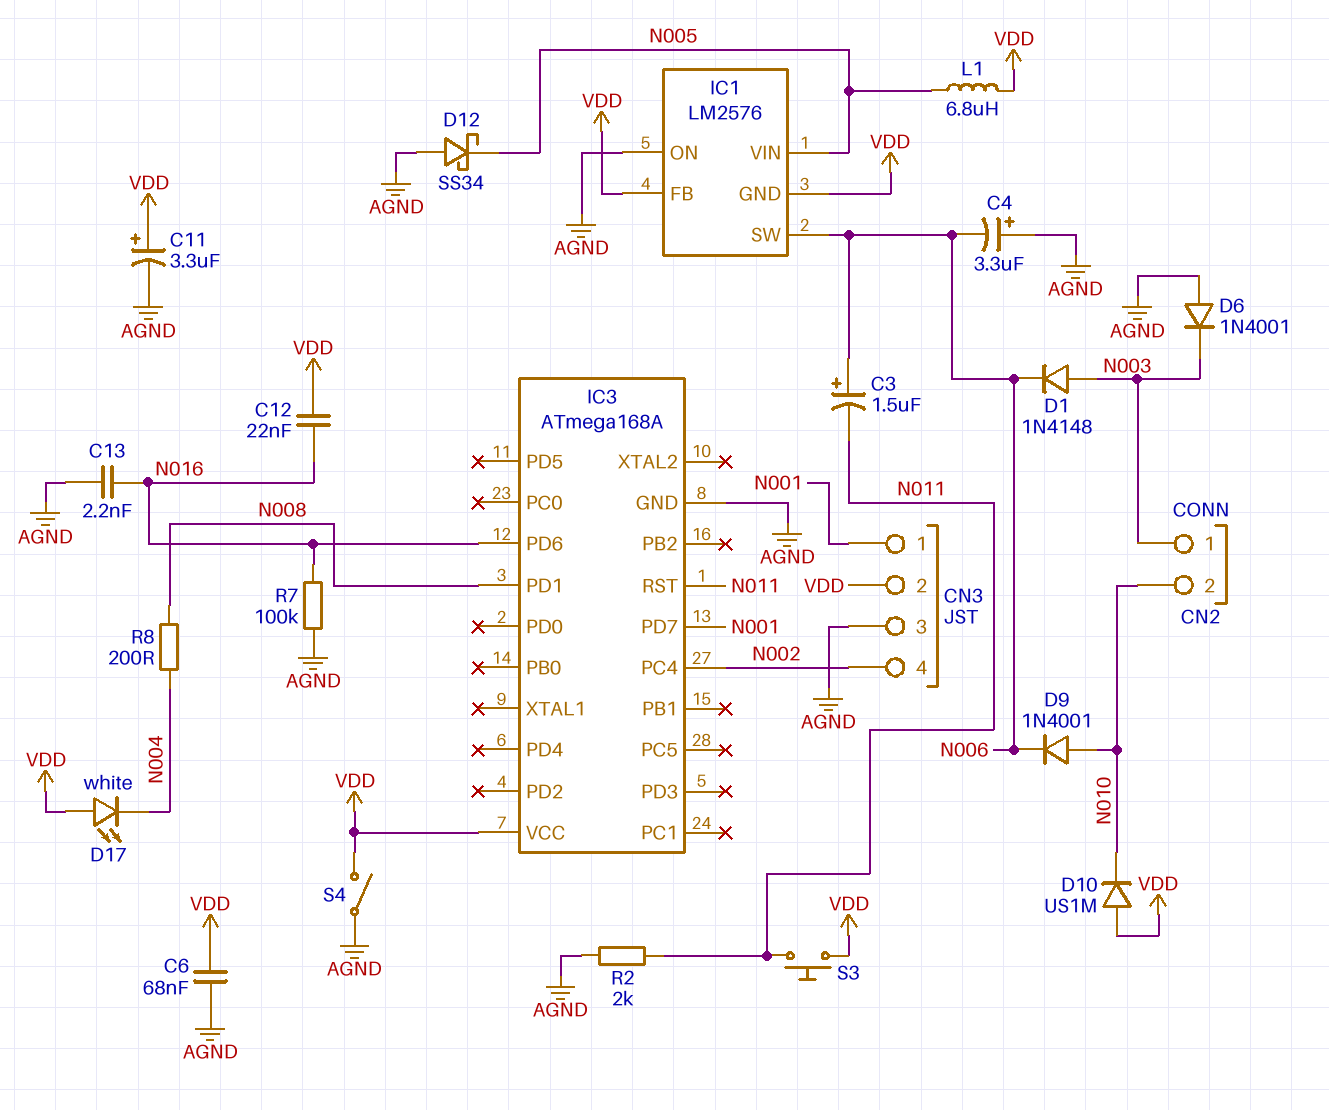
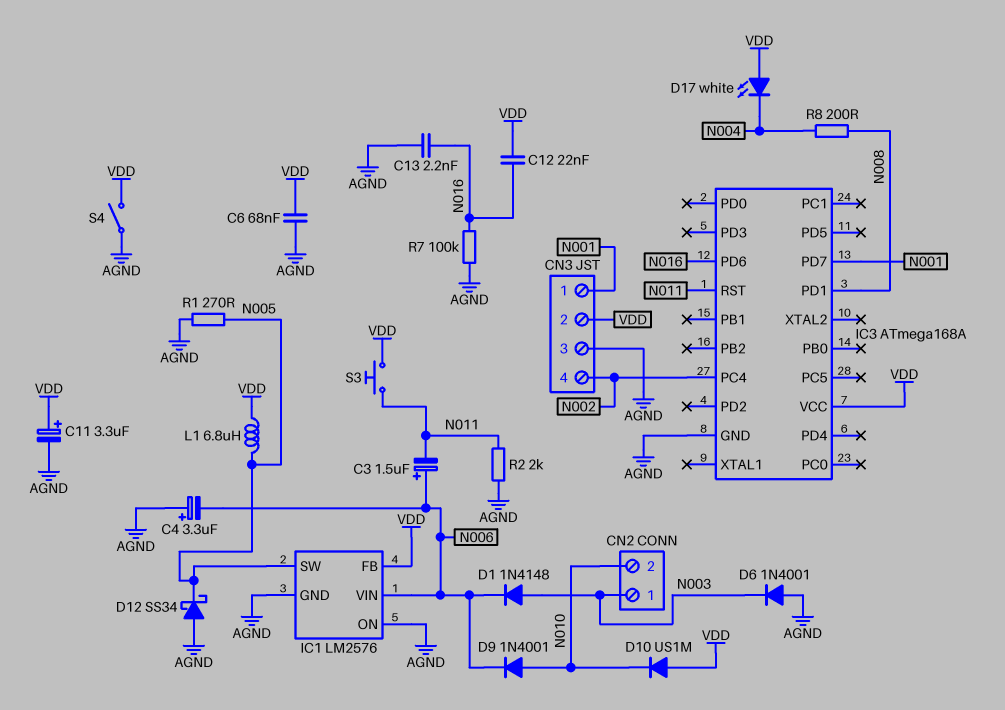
IC1 pin GND: VDD -> AGND
IC1 pin SW: N006 -> N005
IC1 pin VIN: N005 -> N006
R1: none -> 270 (AGND, N005)

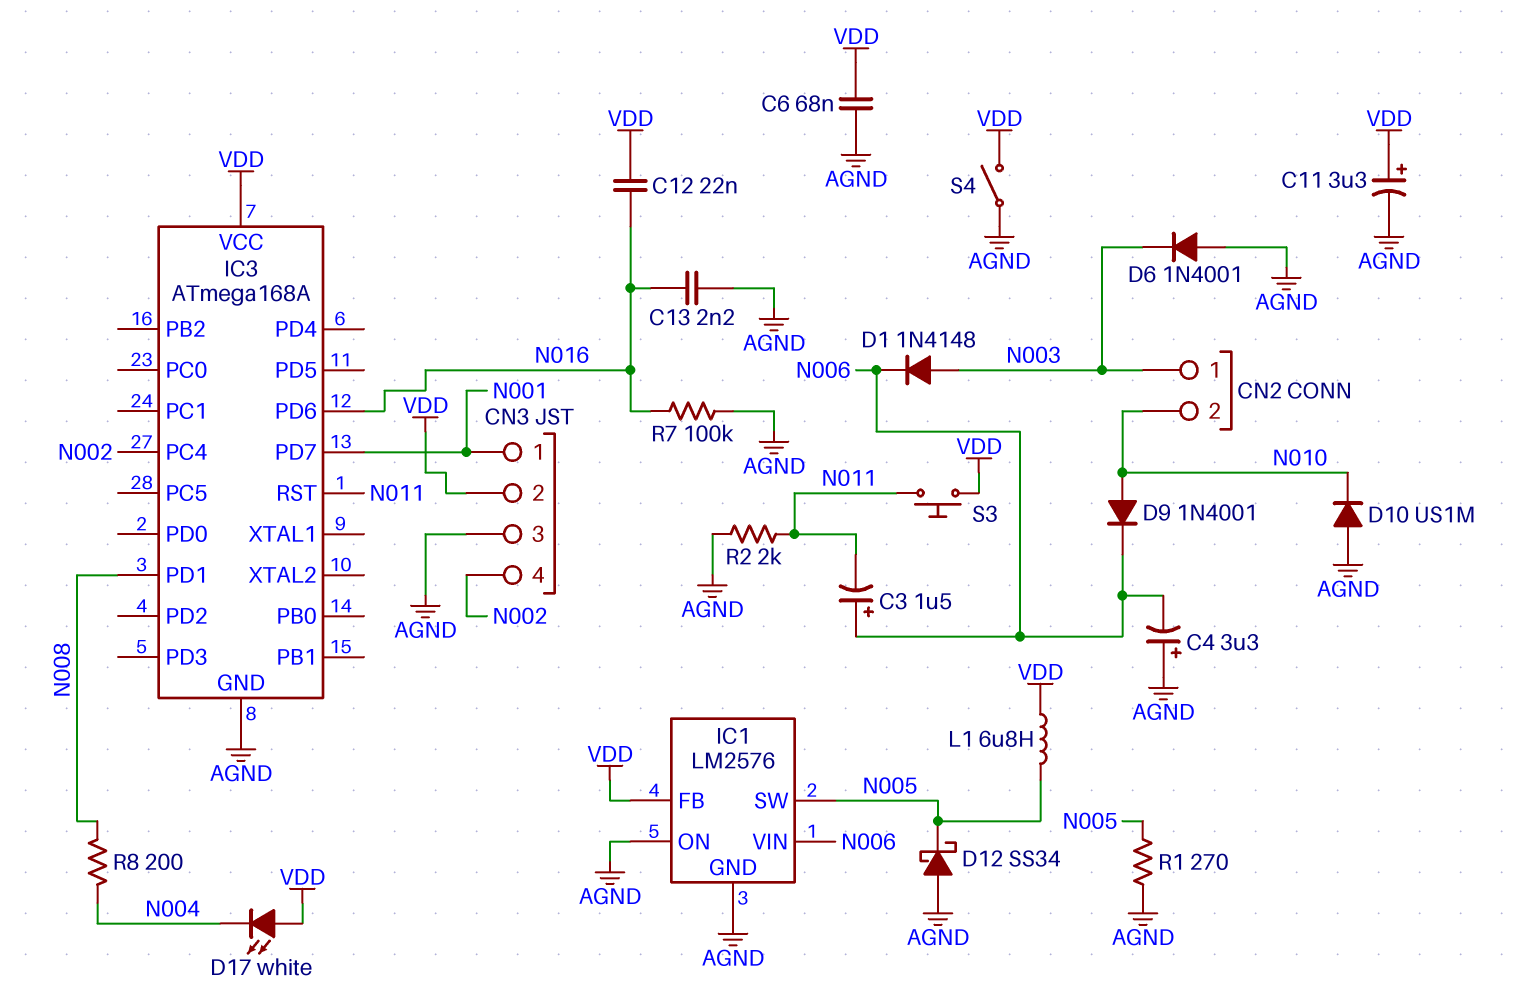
D10: diode US1M (A VDD, K N010) -> diode US1M (A AGND, K N010)

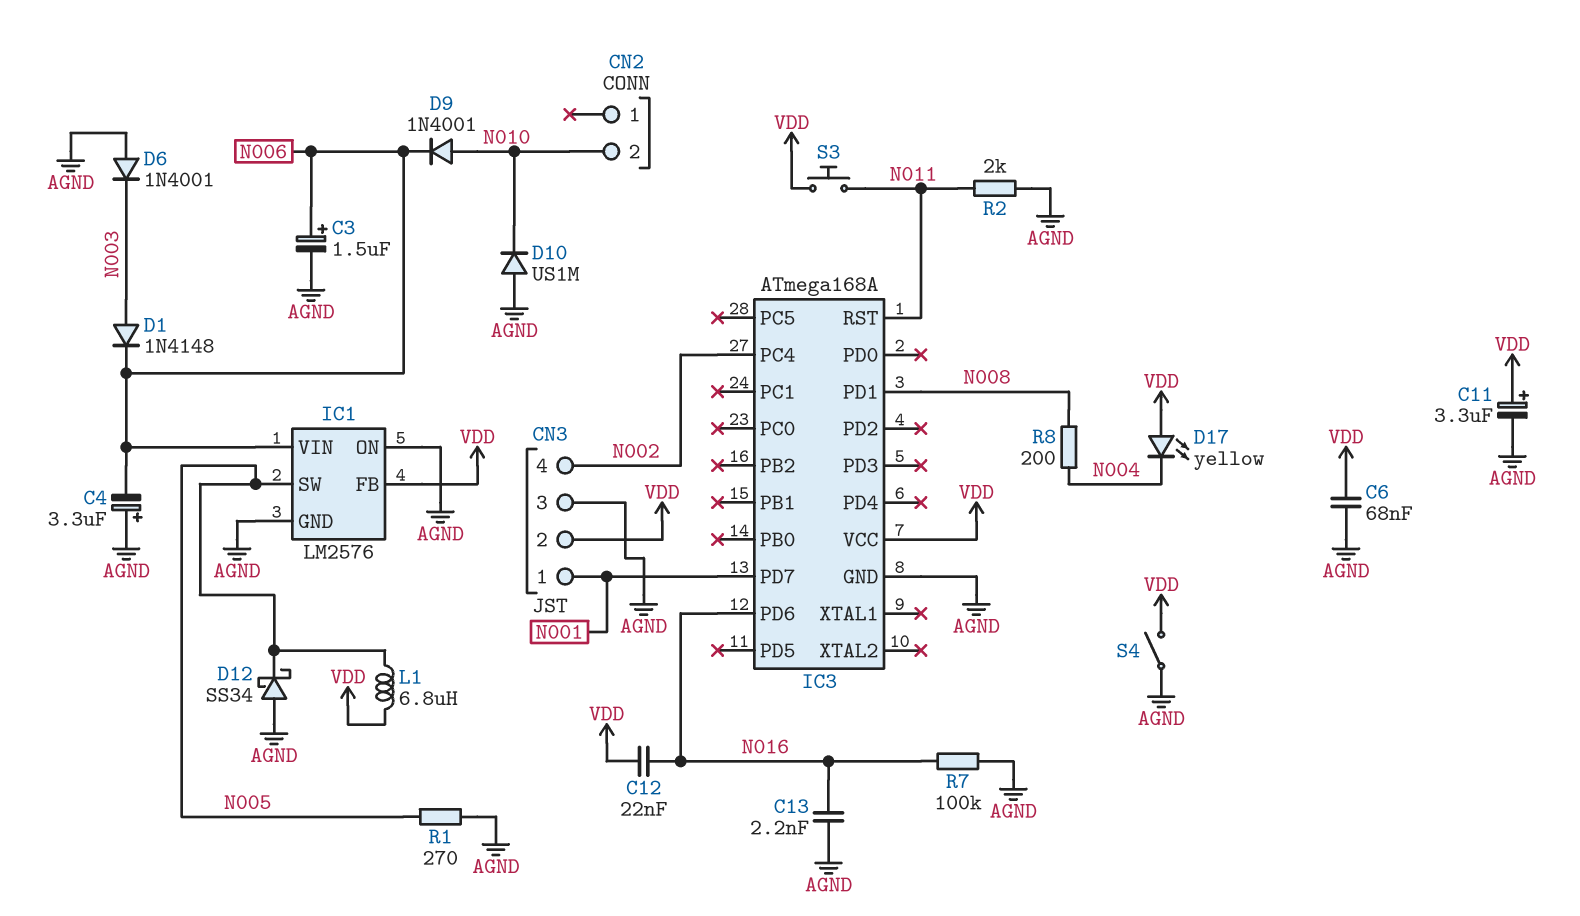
C3: 1.5uF (plus N006, minus N011) -> 1.5uF (plus N006, minus AGND)
CN2 pin 1: N003 -> none
D17: LED white (A VDD, K N004) -> LED yellow (A VDD, K N004)

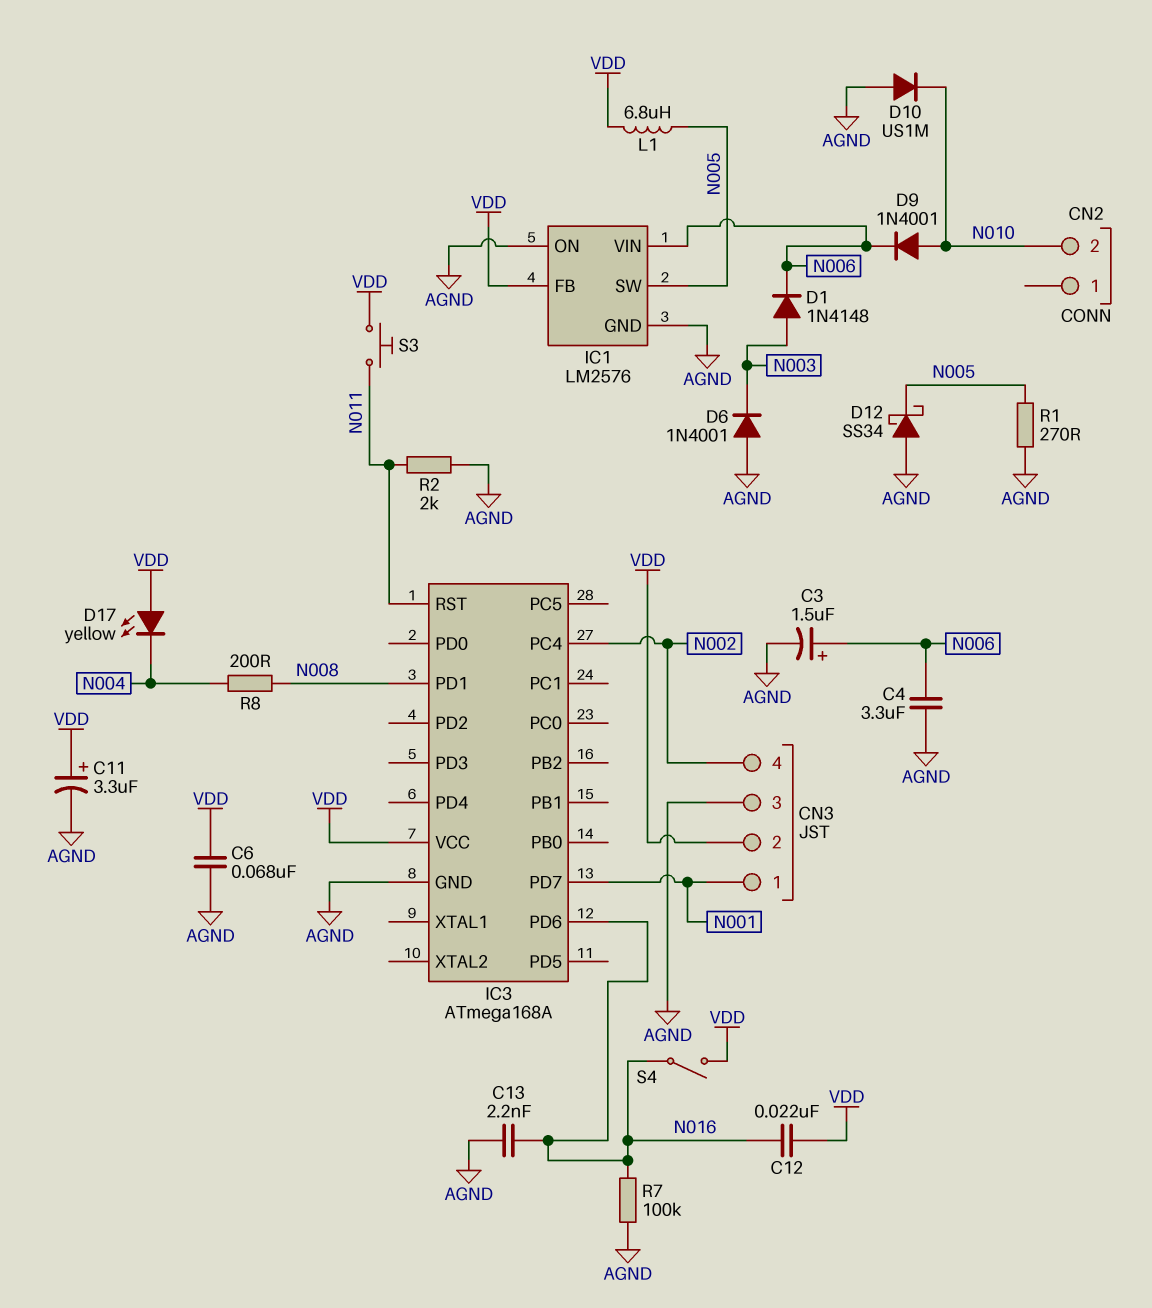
C4: 3.3uF (plus AGND, minus N006) -> 3.3uF (AGND, N006)
S4: switch (AGND, VDD) -> switch (N016, VDD)

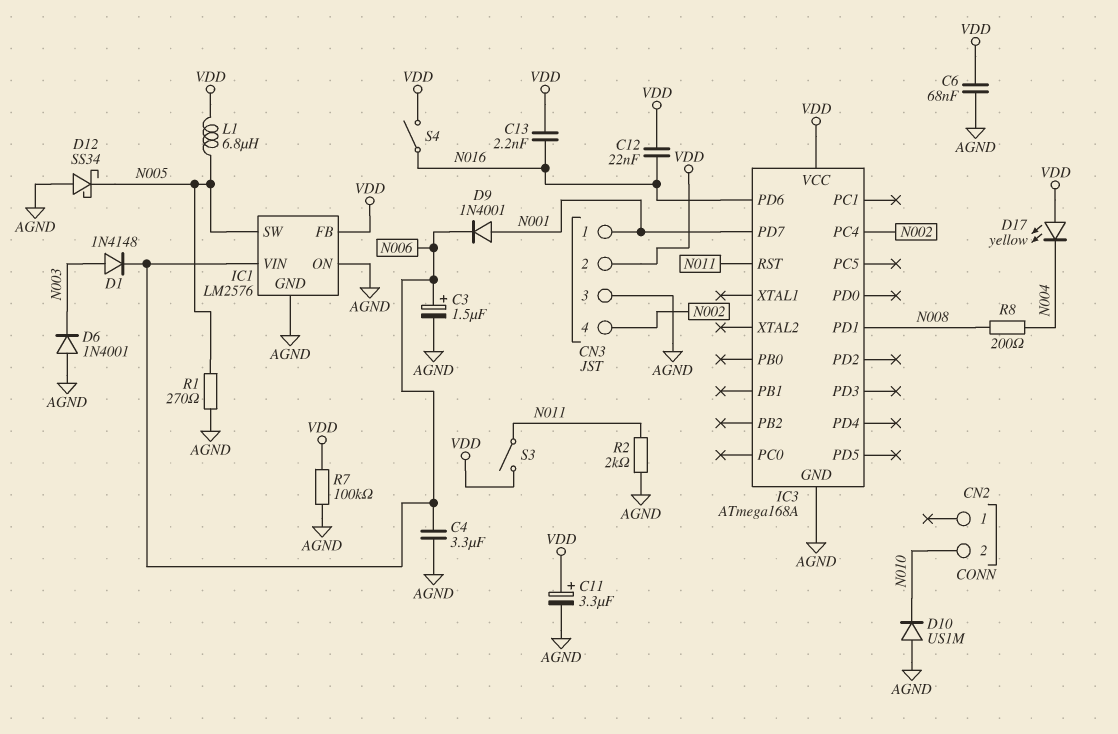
C13: 2.2nF (AGND, N016) -> 2.2nF (N016, VDD)
D9: diode 1N4001 (A N010, K N006) -> diode 1N4001 (A N001, K N006)
R7: 100k (AGND, N016) -> 100k (AGND, VDD)
S3: button (N011, VDD) -> switch (N011, VDD)

